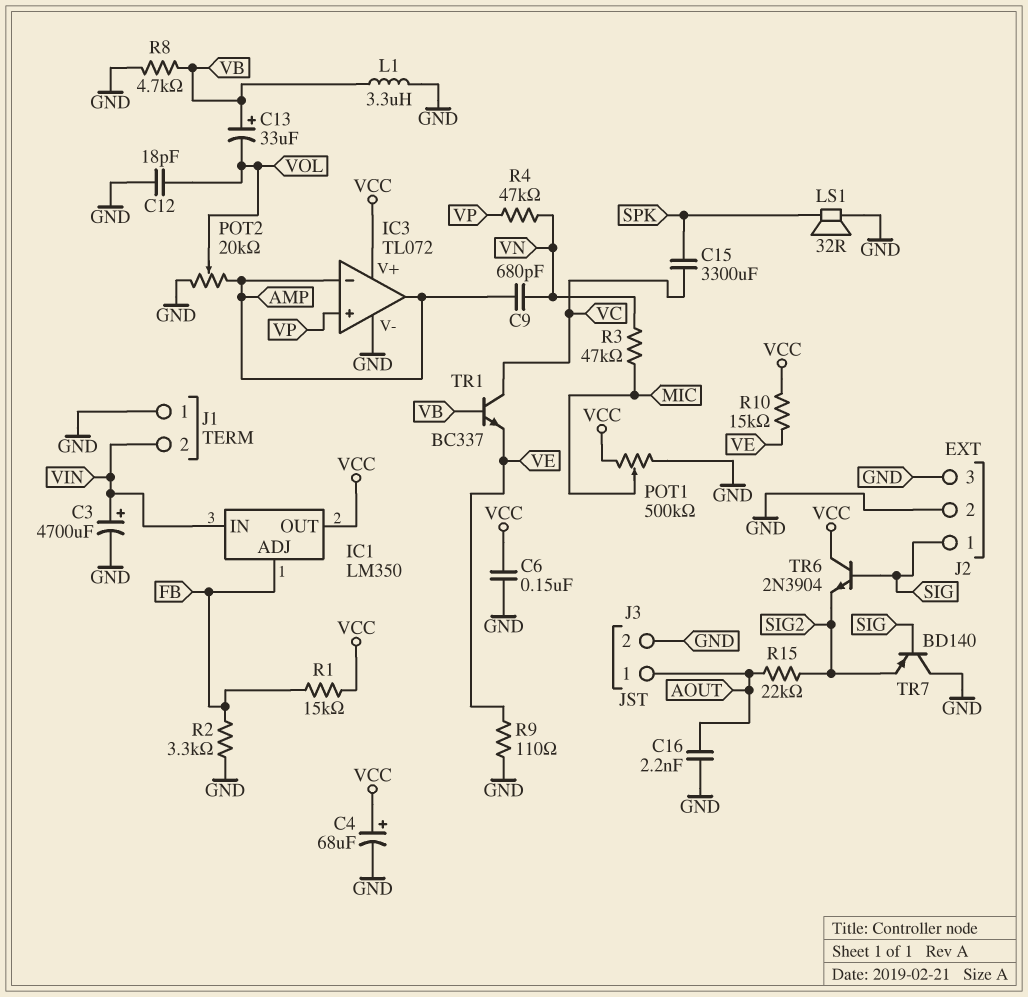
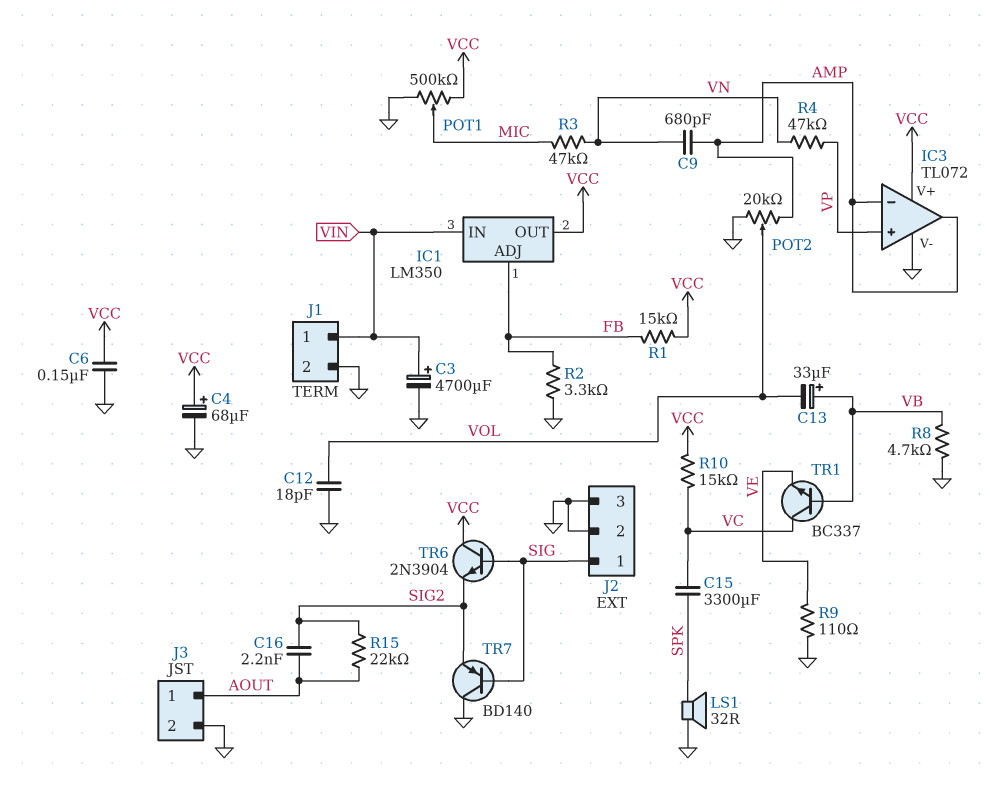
C16: 2.2nF (AOUT, GND) -> 2.2nF (AOUT, SIG2)
J1 pin 1: GND -> VIN
J1 pin 2: VIN -> GND
L1: 3.3uH (GND, VB) -> none
R10: 15k (VCC, VE) -> 15k (VC, VCC)

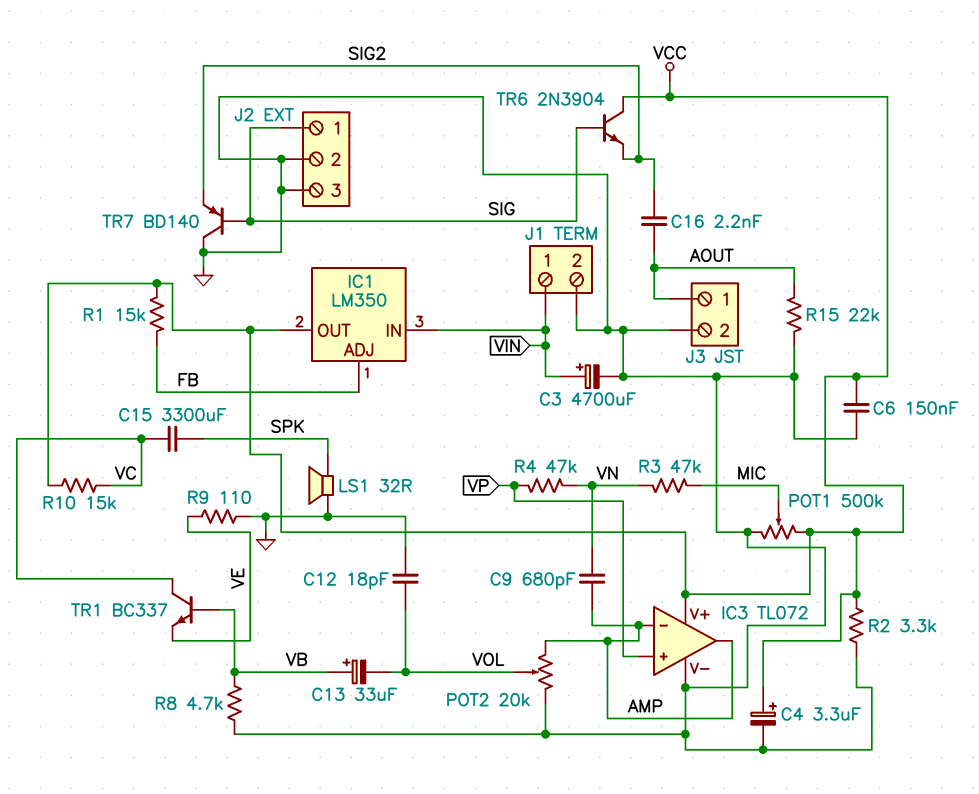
C4: 68uF (plus VCC, minus GND) -> 3.3uF (plus VCC, minus GND)
R2: 3.3k (FB, GND) -> 3.3k (GND, VCC)
R15: 22k (AOUT, SIG2) -> 22k (AOUT, GND)

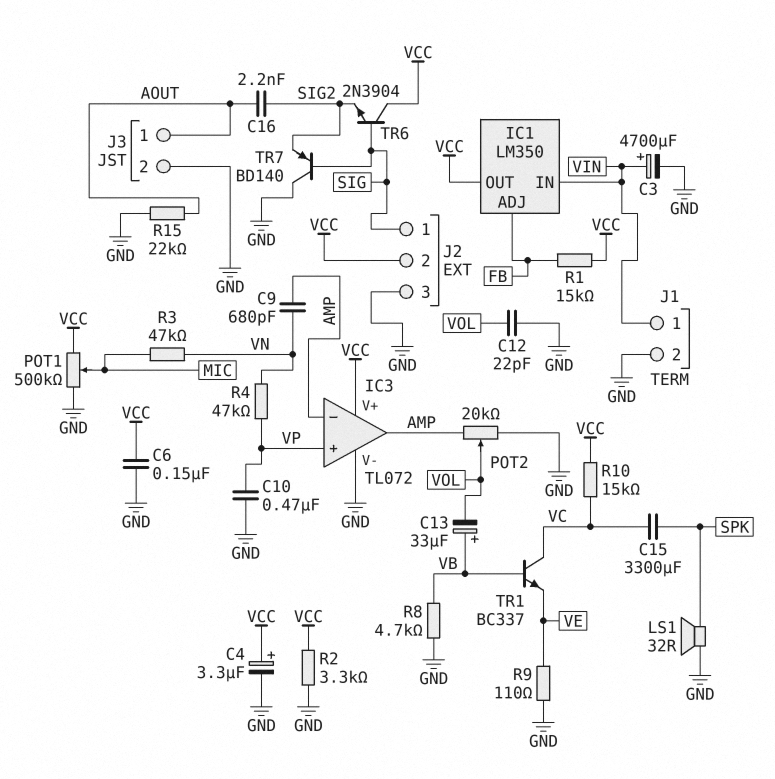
C10: none -> 470nF (GND, VP)
C12: 18pF (GND, VOL) -> 22pF (GND, VOL)
J2 pin 2: GND -> VCC

